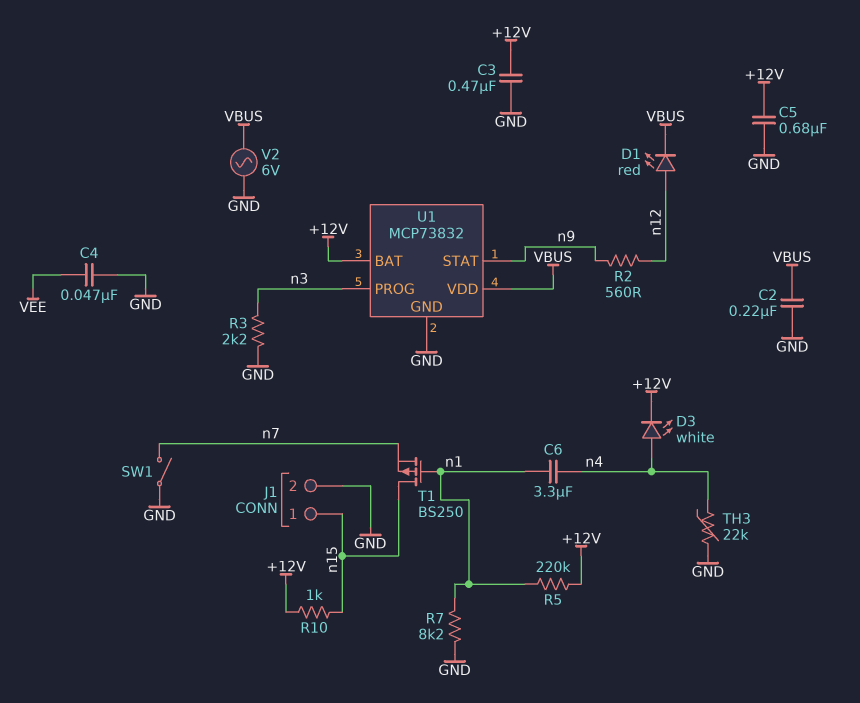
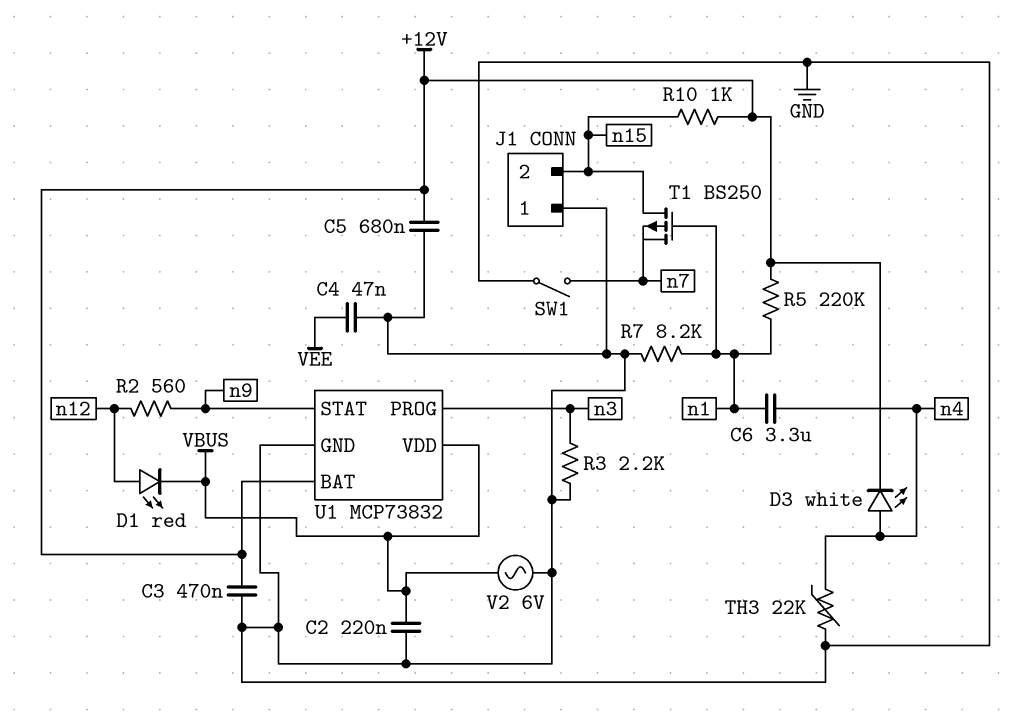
J1 pin 1: n15 -> GND
J1 pin 2: GND -> n15

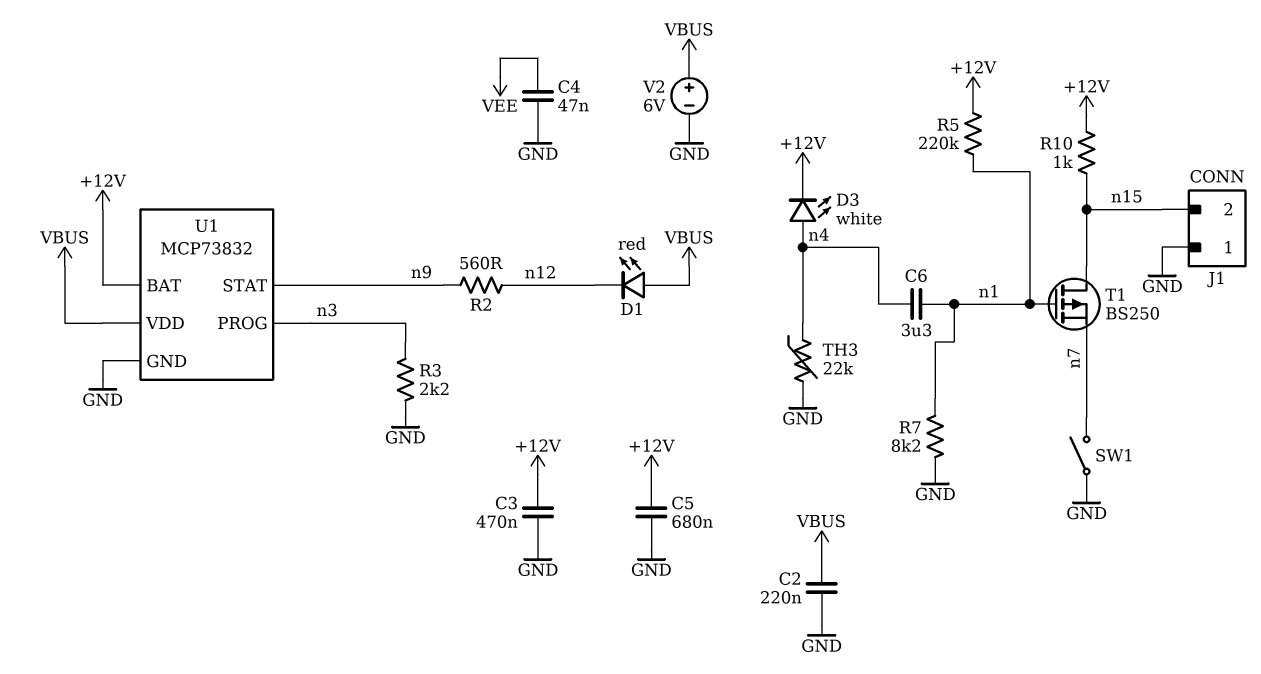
D1: LED red (A n12, K VBUS) -> LED red (A VBUS, K n12)
V2: AC 6V (GND, VBUS) -> 6V (plus VBUS, minus GND)

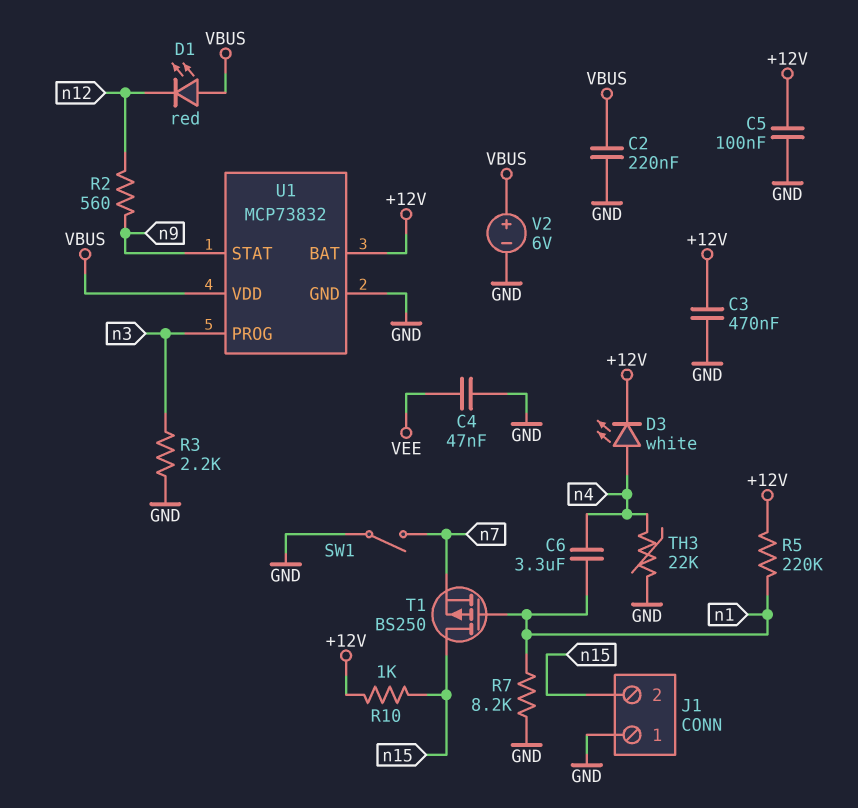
C5: 680nF (+12V, GND) -> 100nF (+12V, GND)

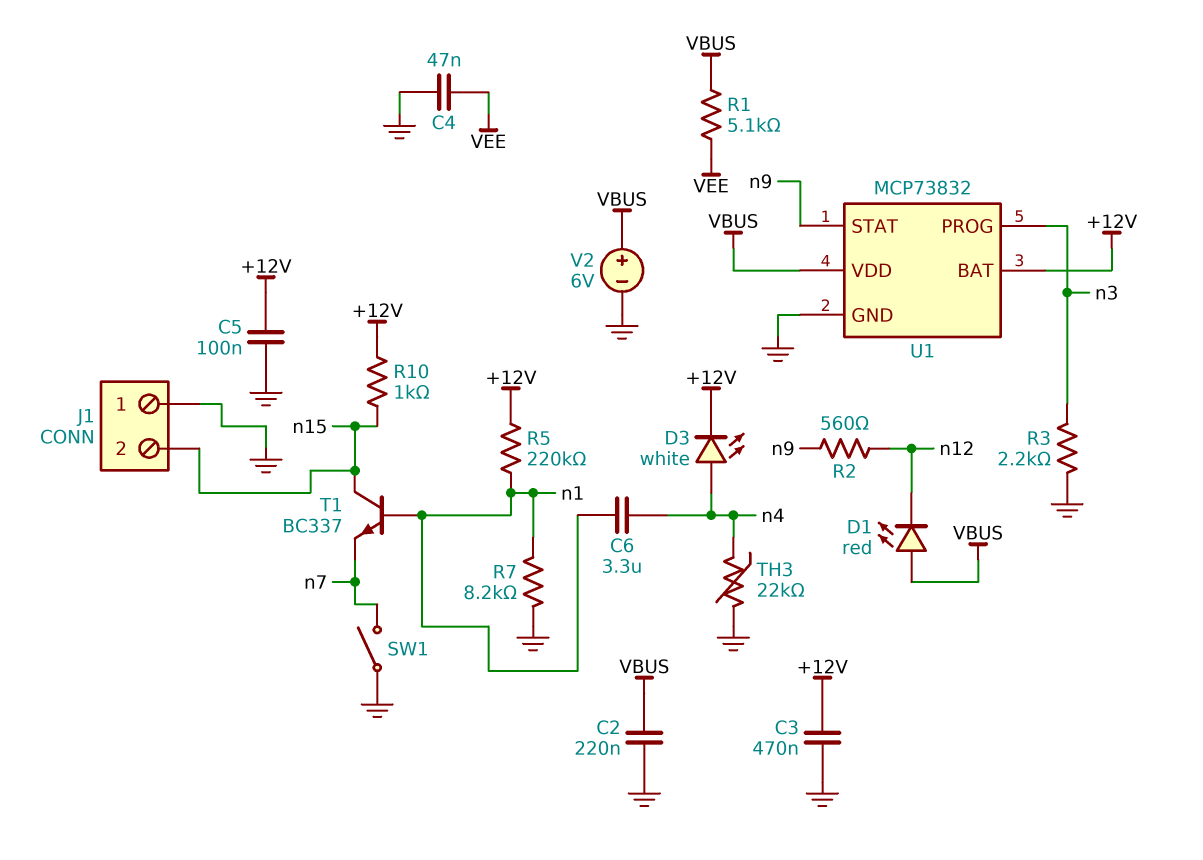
R1: none -> 5.1k (VBUS, VEE)
T1: PMOS BS250 (G n1, D n15, S n7) -> NPN BC337 (B n1, C n15, E n7)

